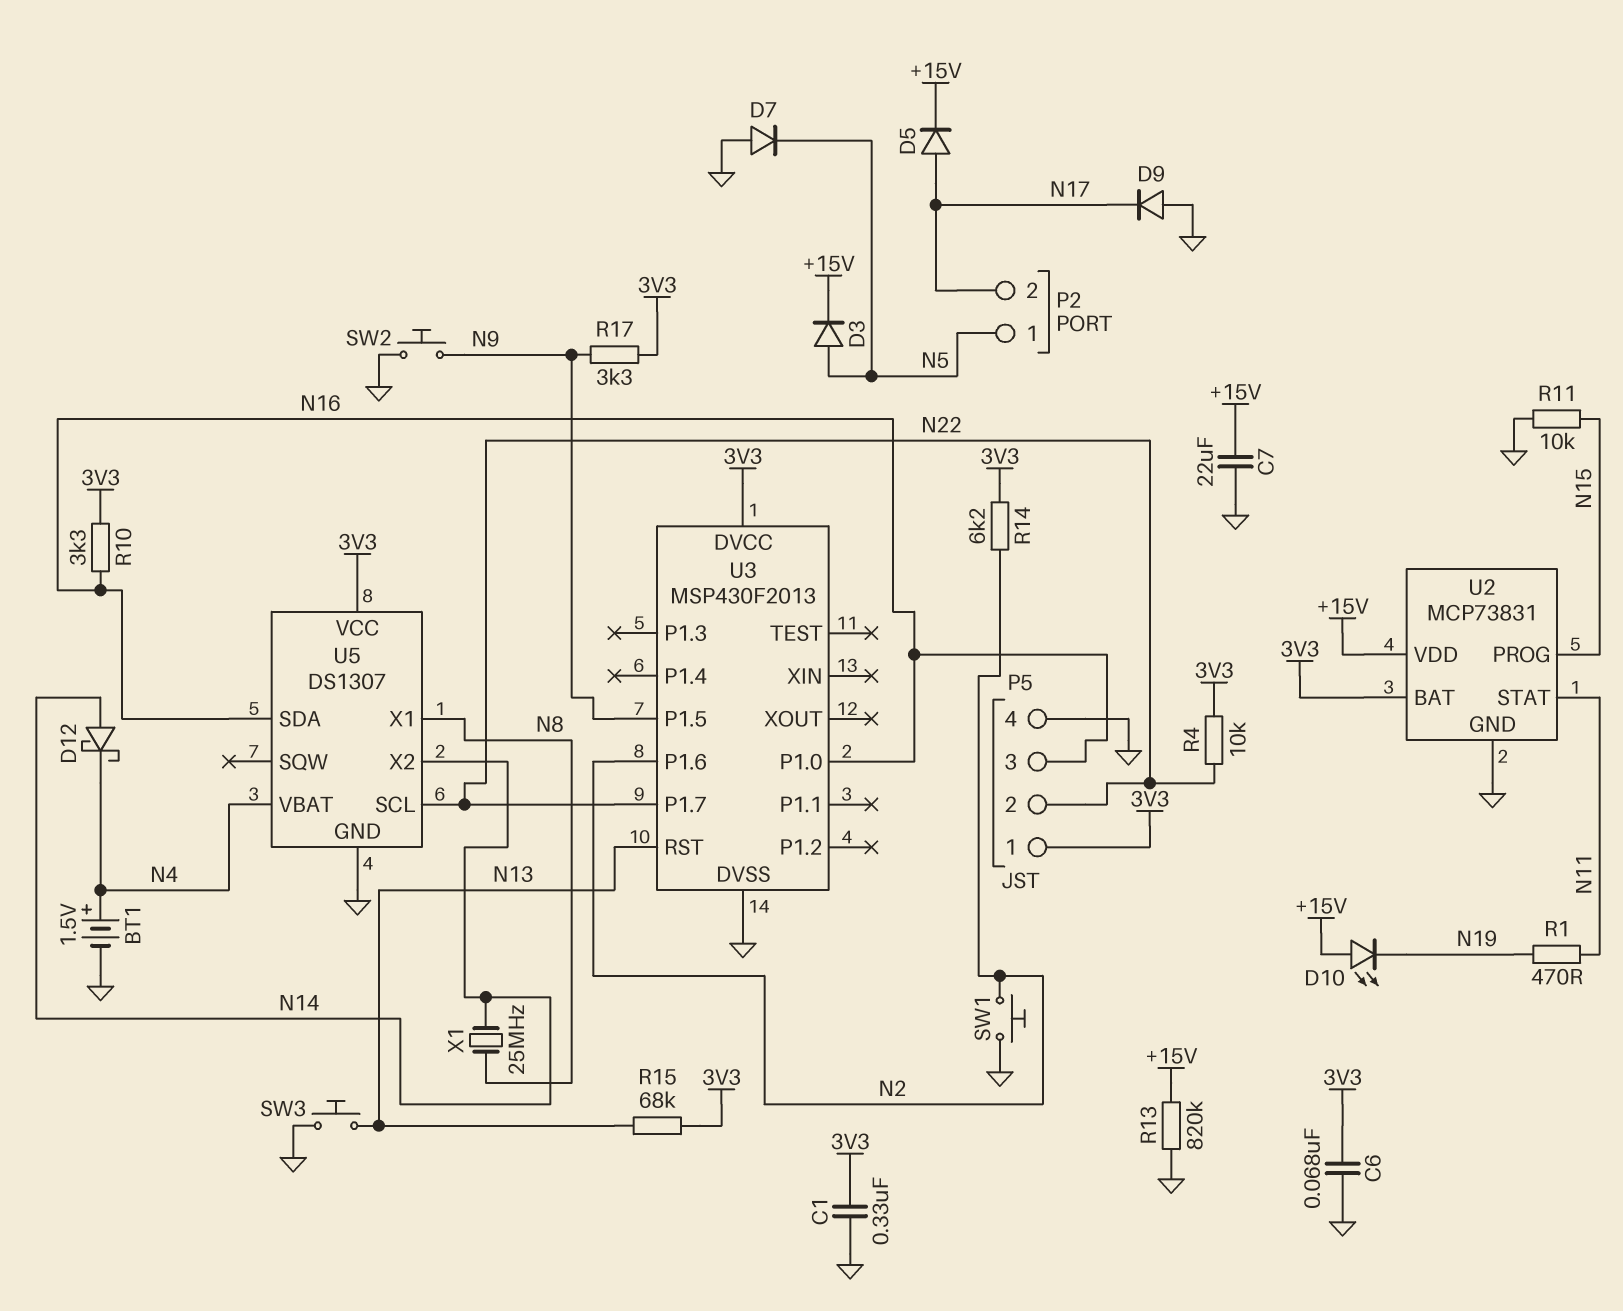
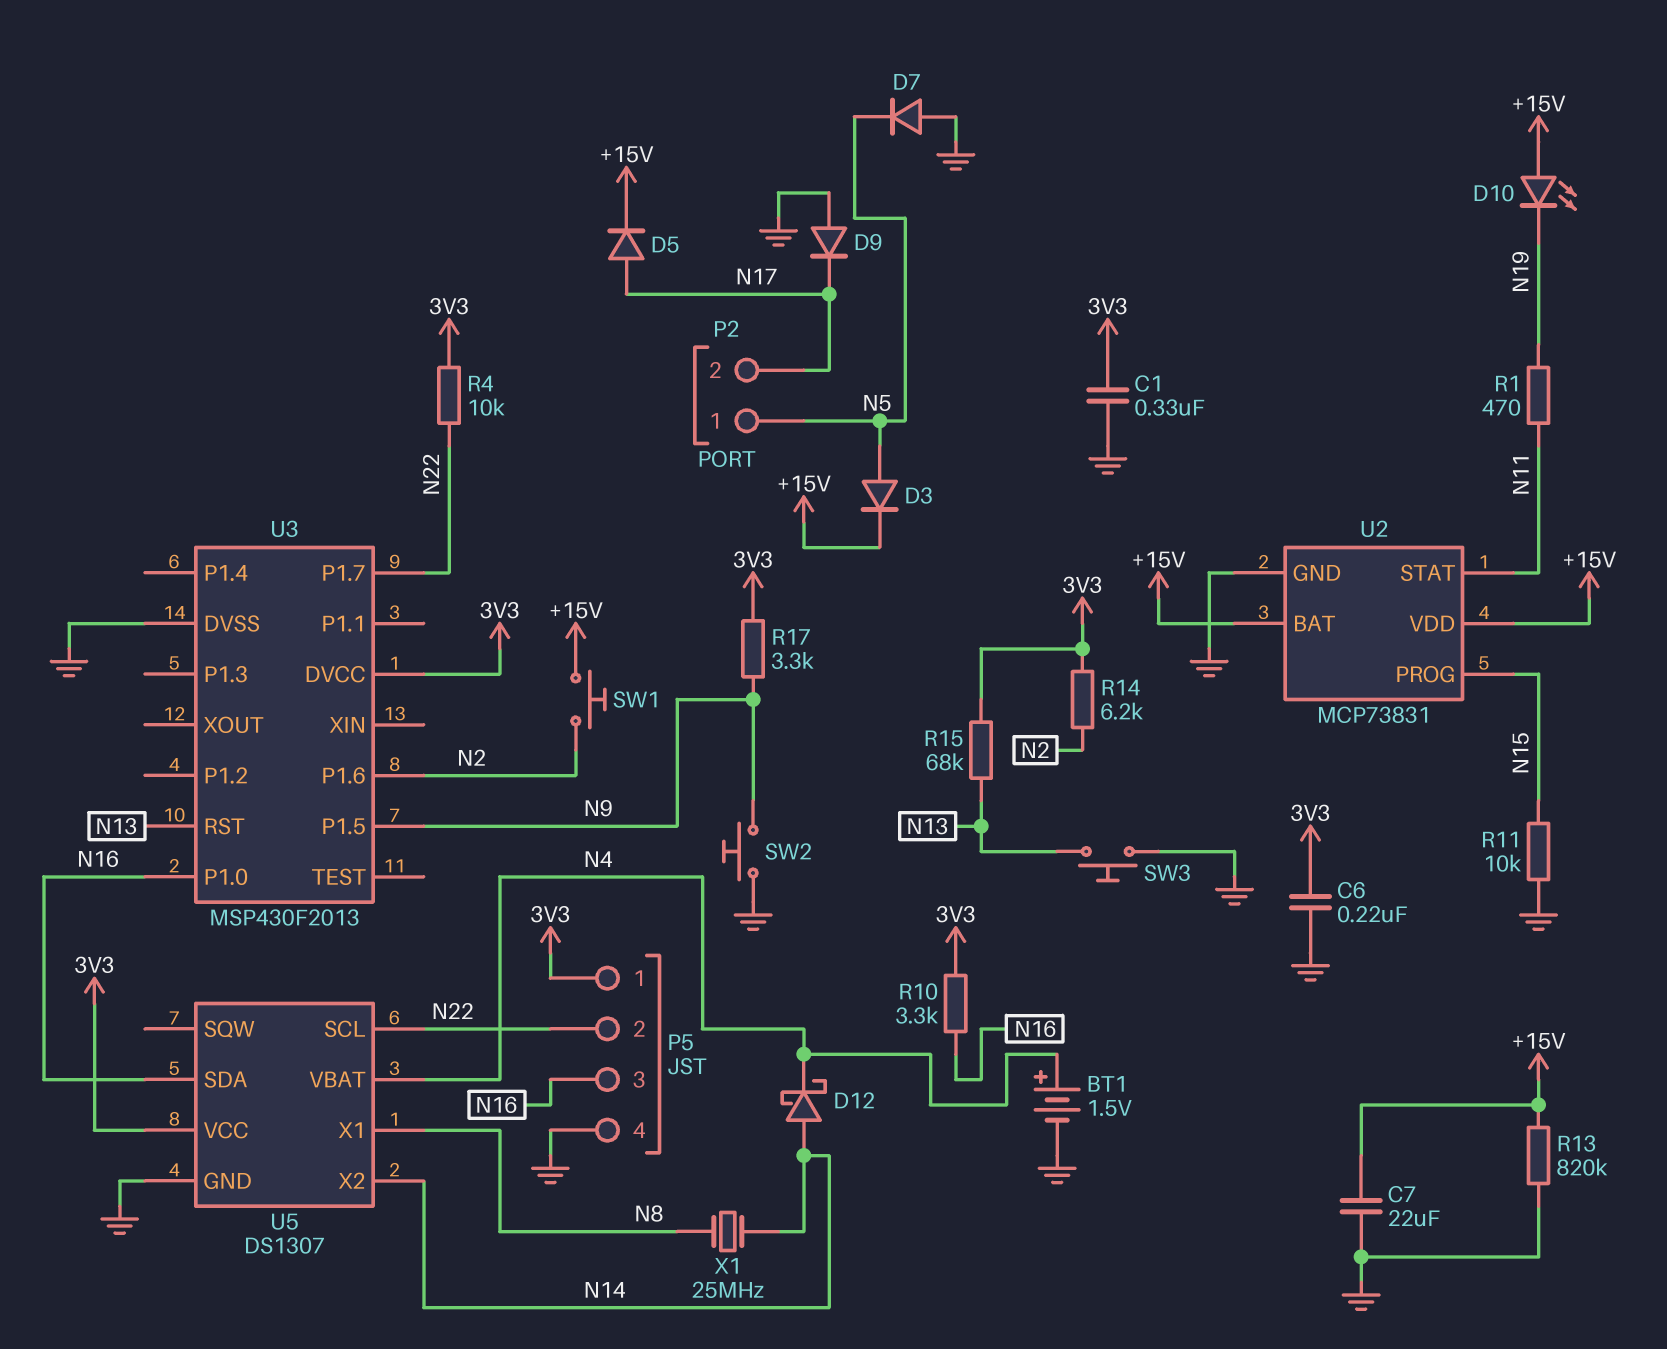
C6: 68nF (3V3, GND) -> 220nF (3V3, GND)
SW1: button (GND, N2) -> button (+15V, N2)
U2 pin BAT: 3V3 -> +15V

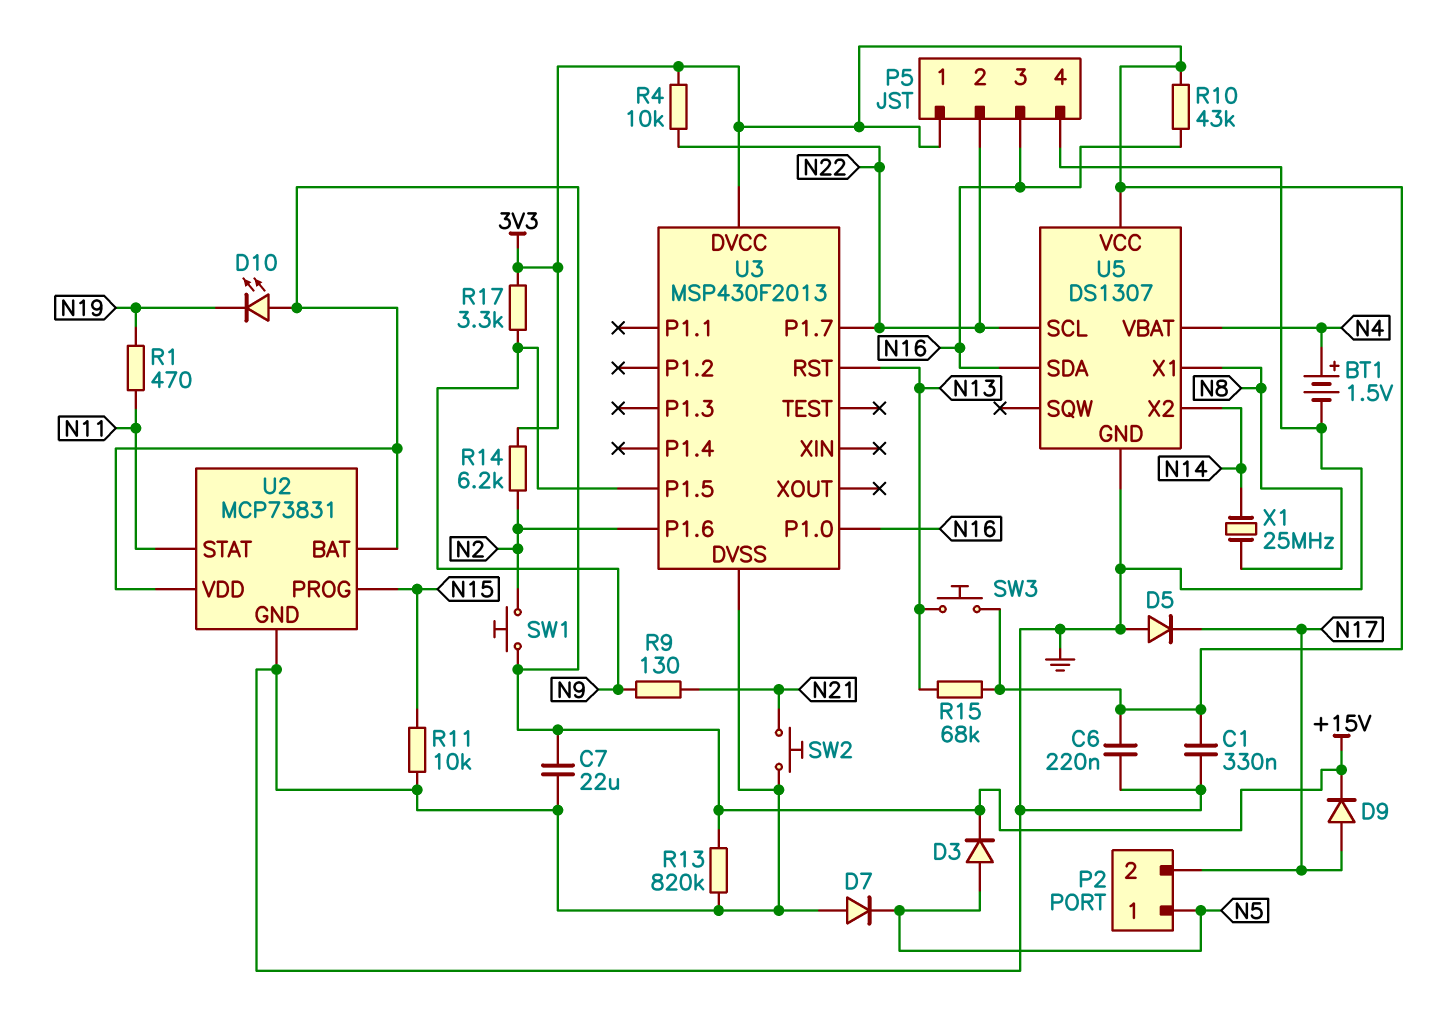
D5: diode (A N17, K +15V) -> diode (A GND, K N17)
D9: diode (A GND, K N17) -> diode (A N17, K +15V)
D12: schottky (A N14, K N4) -> none
R9: none -> 130 (N9, N21)
R10: 3.3k (3V3, N16) -> 43k (3V3, N16)
SW2: button (GND, N9) -> button (GND, N21)
SW3: button (GND, N13) -> button (3V3, N13)

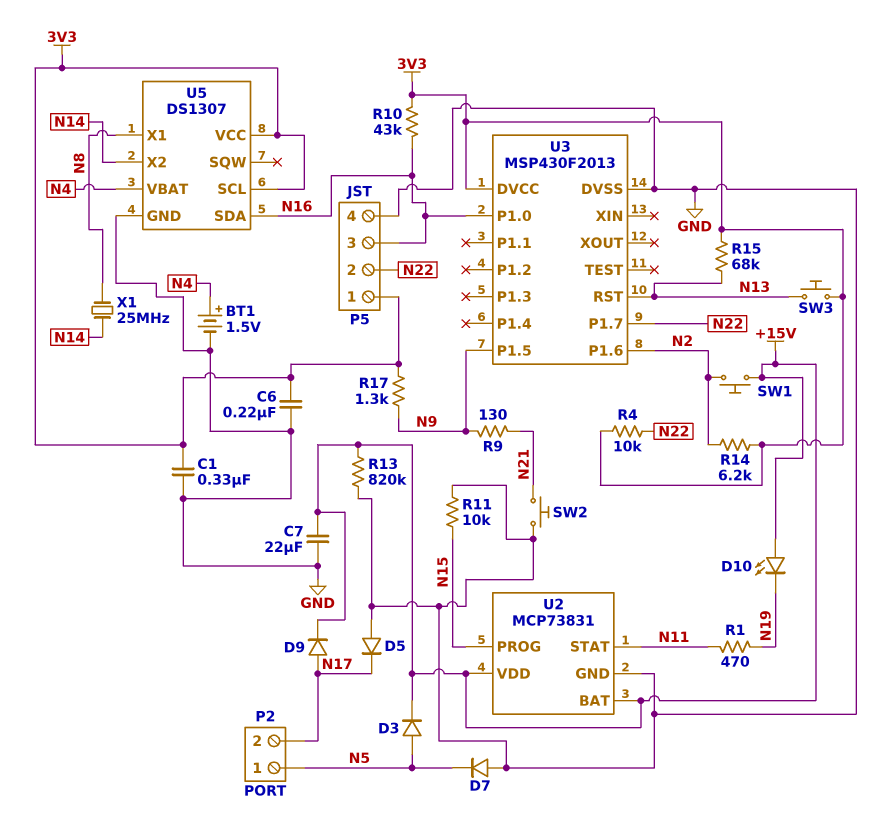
R17: 3.3k (3V3, N9) -> 1.3k (3V3, N9)
U5 pin SCL: N22 -> 3V3

